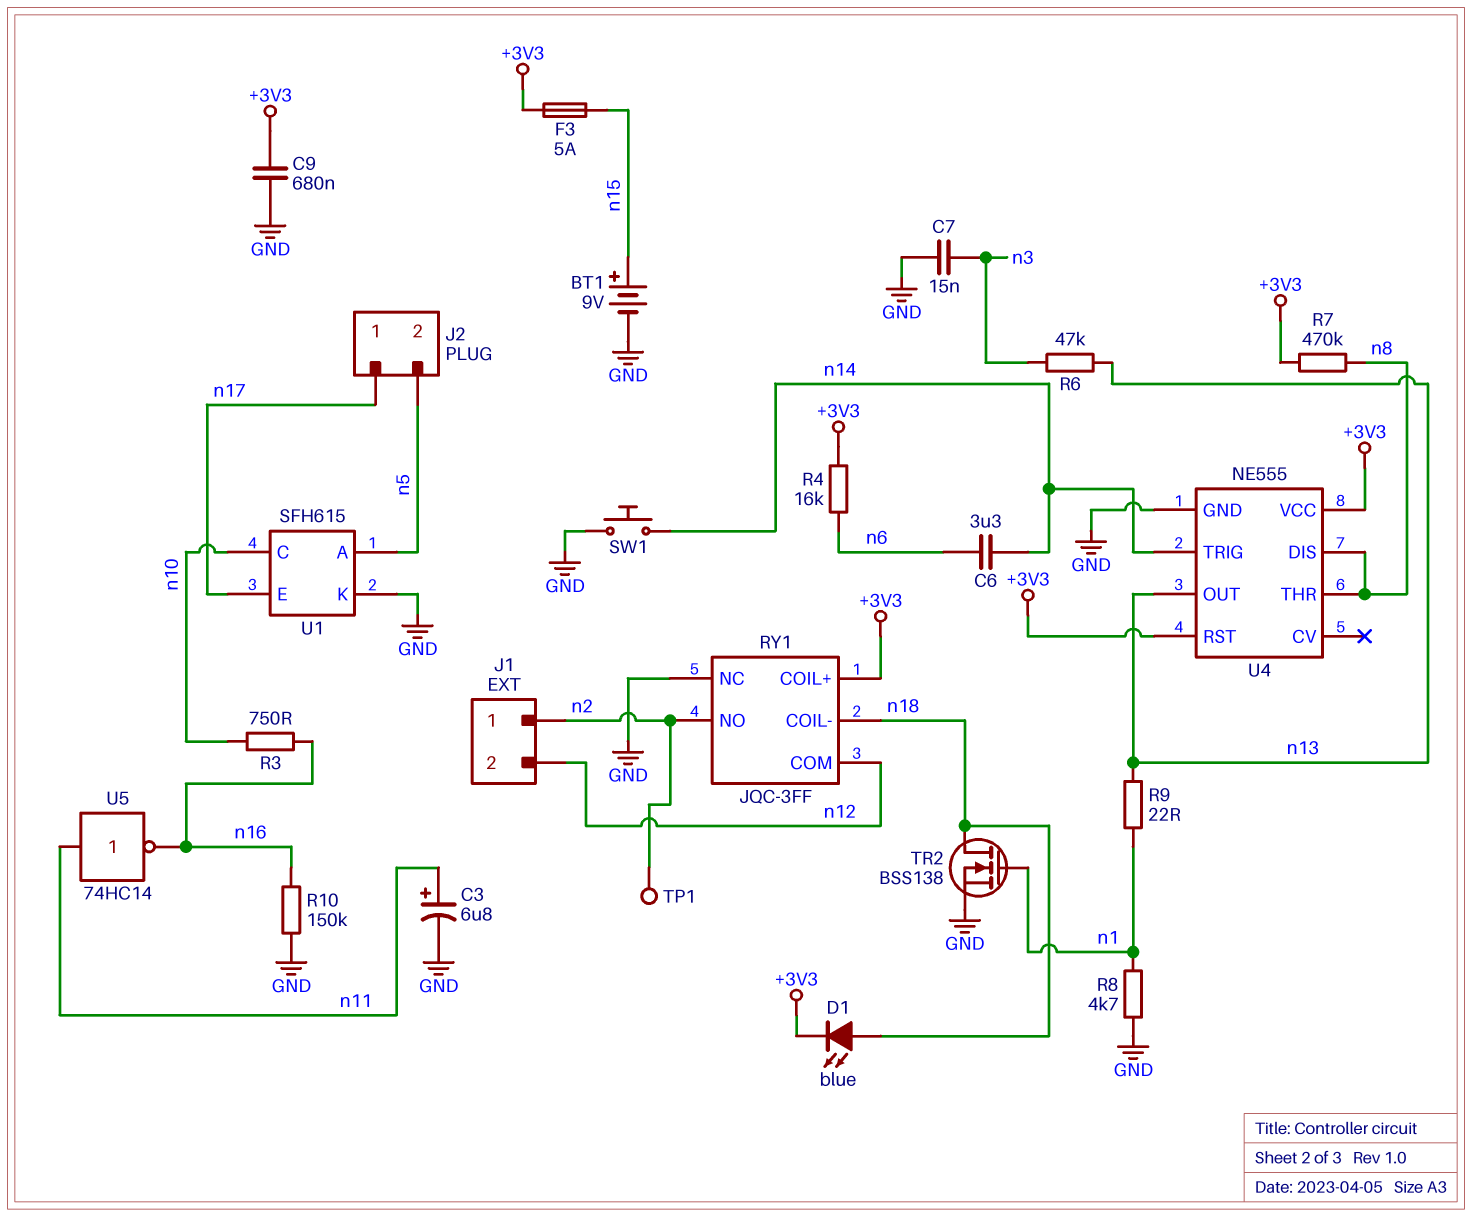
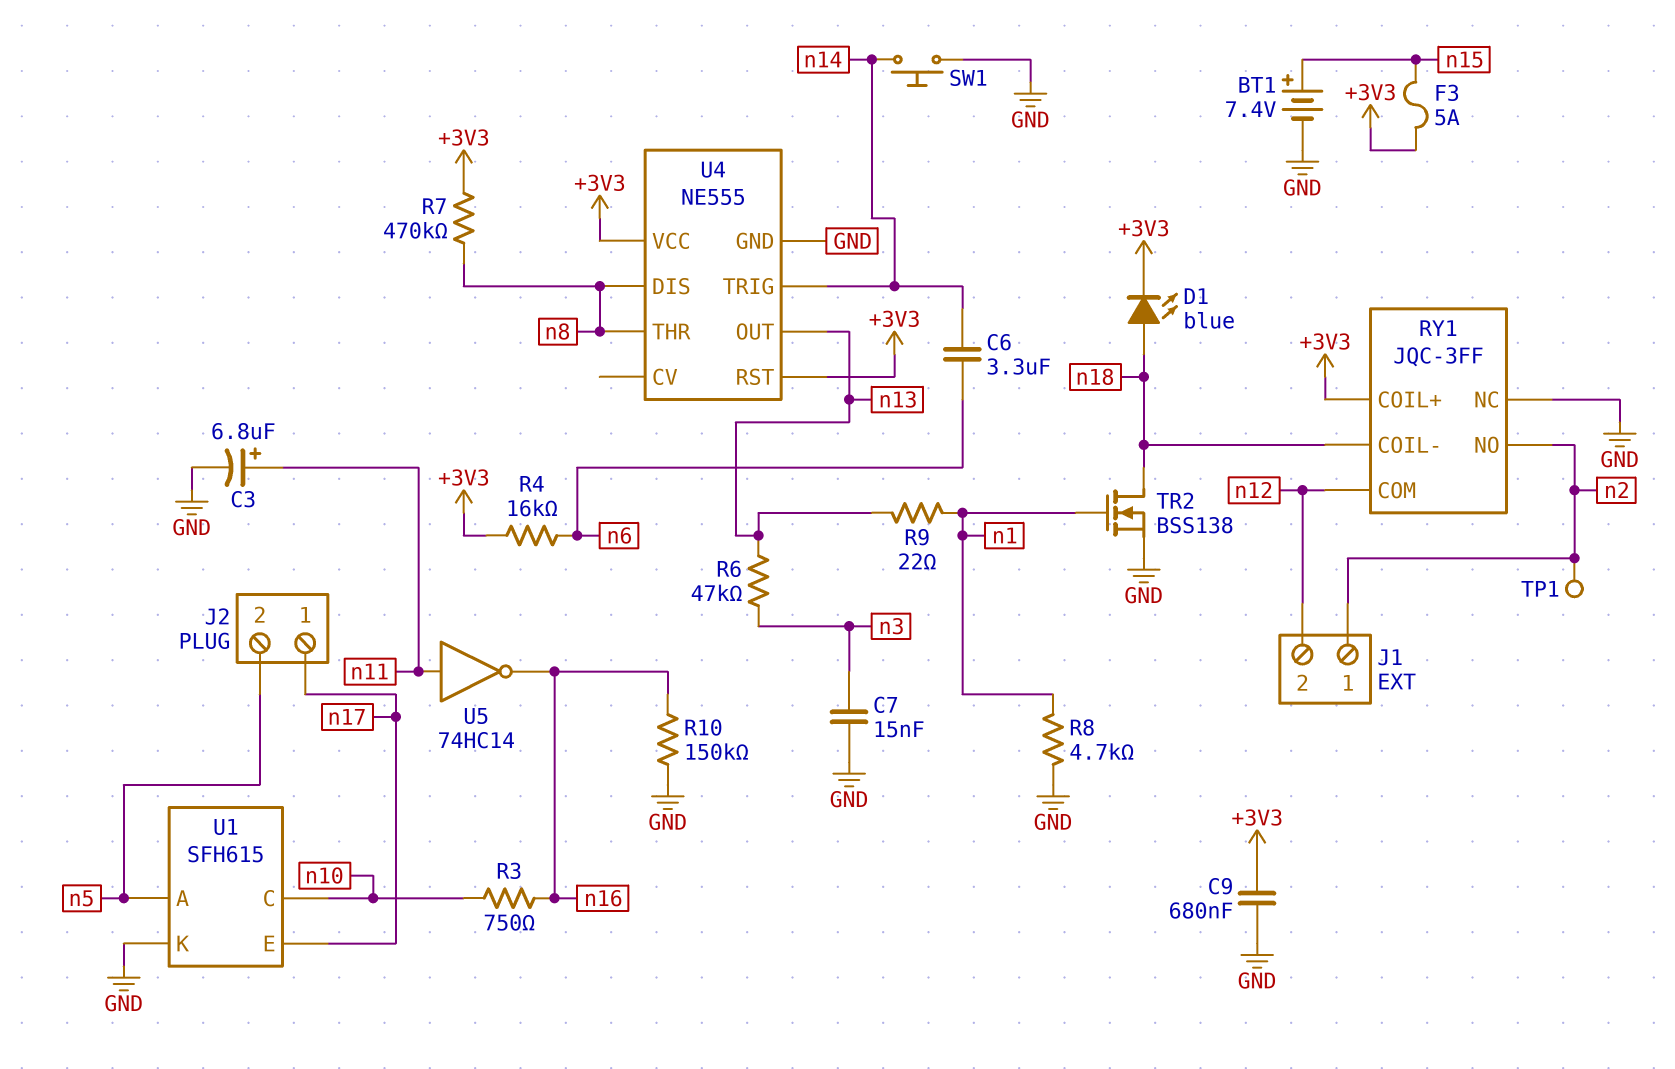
BT1: 9V (plus n15, minus GND) -> 7.4V (plus n15, minus GND)

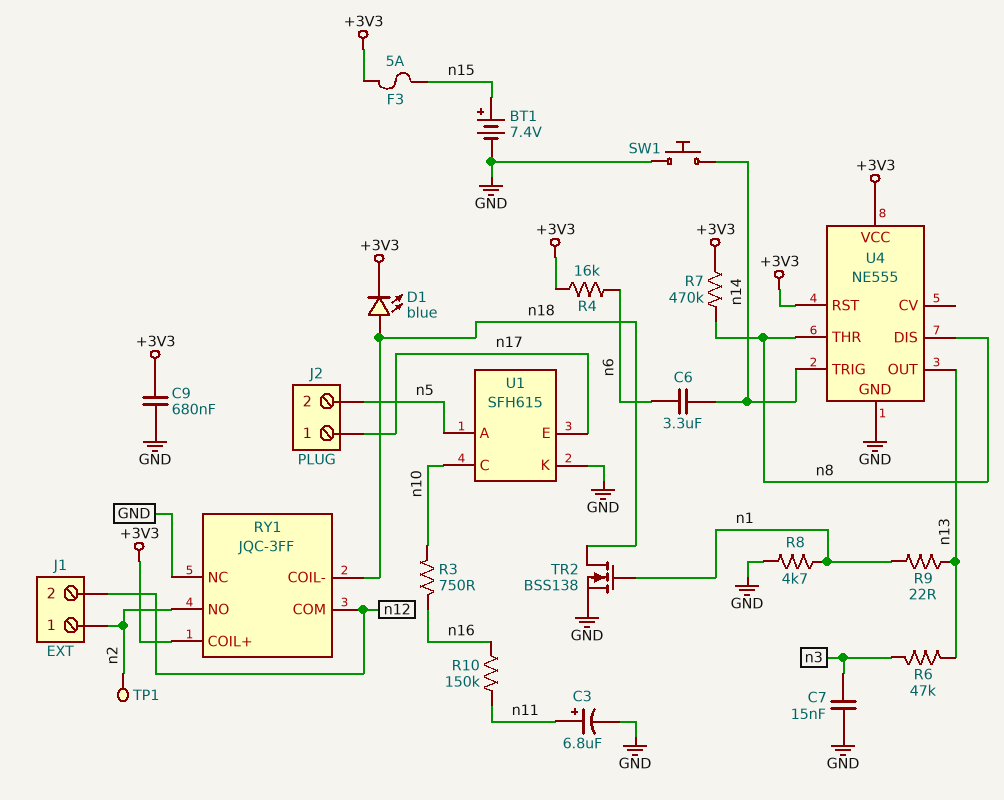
R10: 150k (GND, n16) -> 150k (n11, n16)
U5: NOT 74HC14 (in n11, out n16) -> none

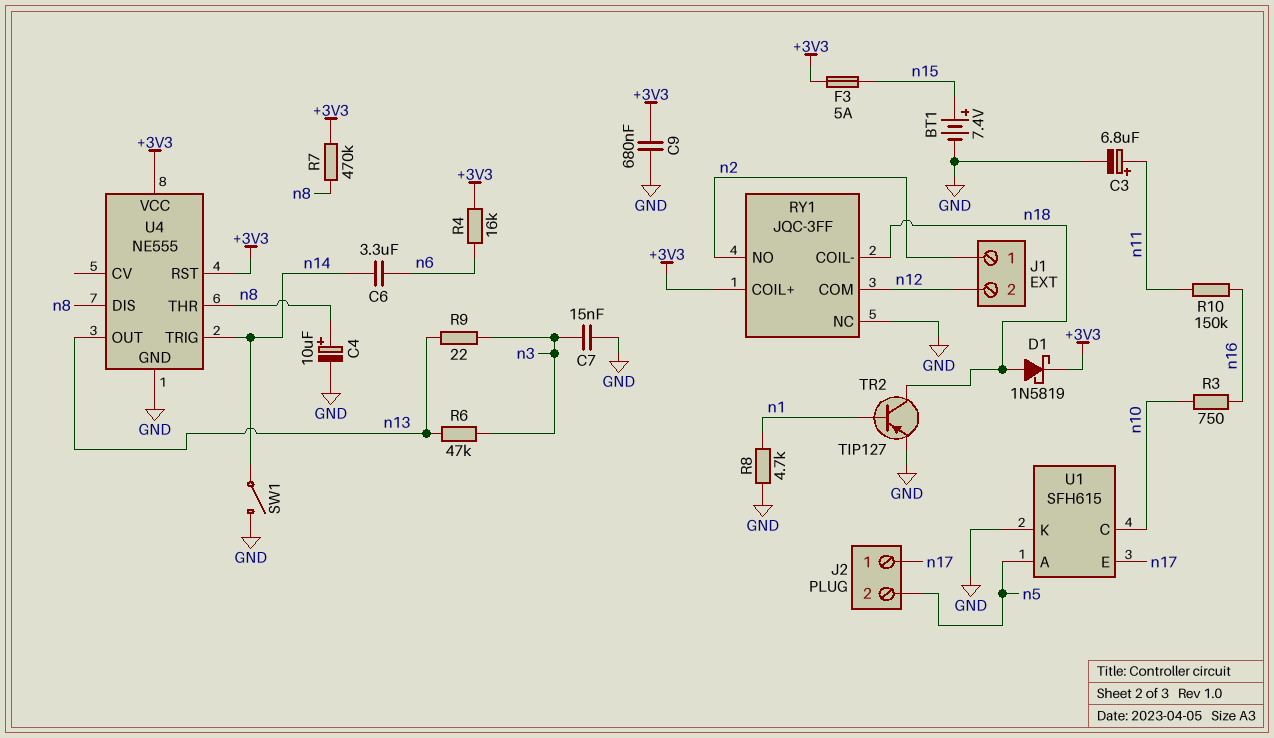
C4: none -> 10uF (plus n8, minus GND)
D1: LED blue (A n18, K +3V3) -> schottky 1N5819 (A n18, K +3V3)
R9: 22 (n1, n13) -> 22 (n3, n13)
SW1: button (GND, n14) -> switch (GND, n14)
TP1: test point (n2) -> none
TR2: NMOS BSS138 (G n1, D n18, S GND) -> PNP TIP127 (B n1, C n18, E GND)

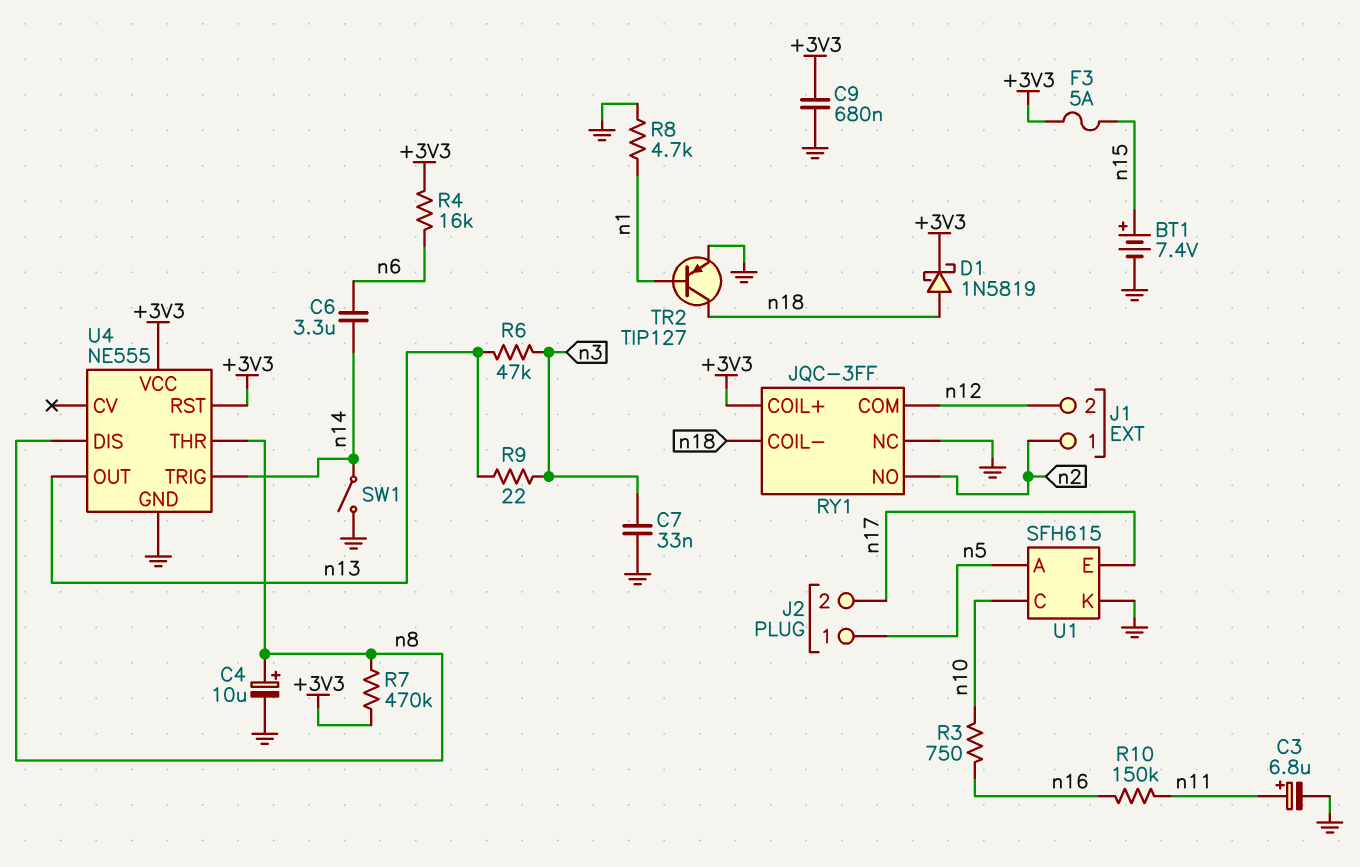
C7: 15nF (GND, n3) -> 33nF (GND, n3)
J2 pin 1: n17 -> n5
J2 pin 2: n5 -> n17

